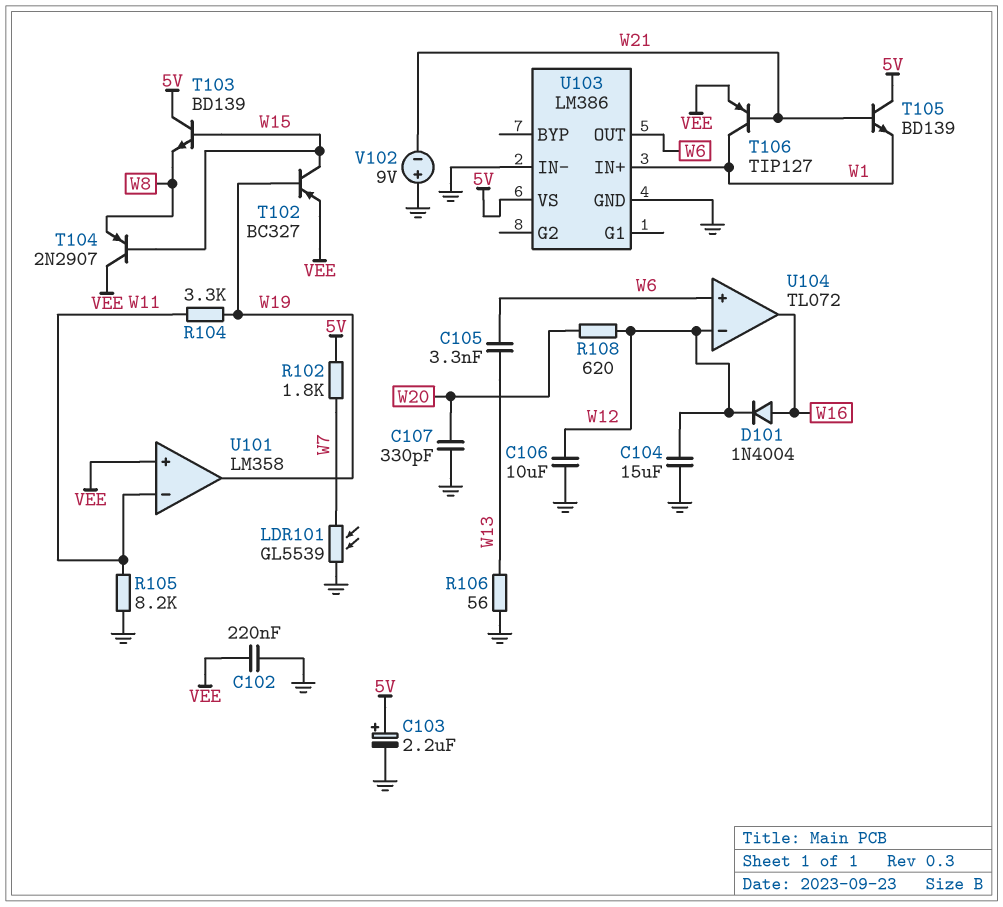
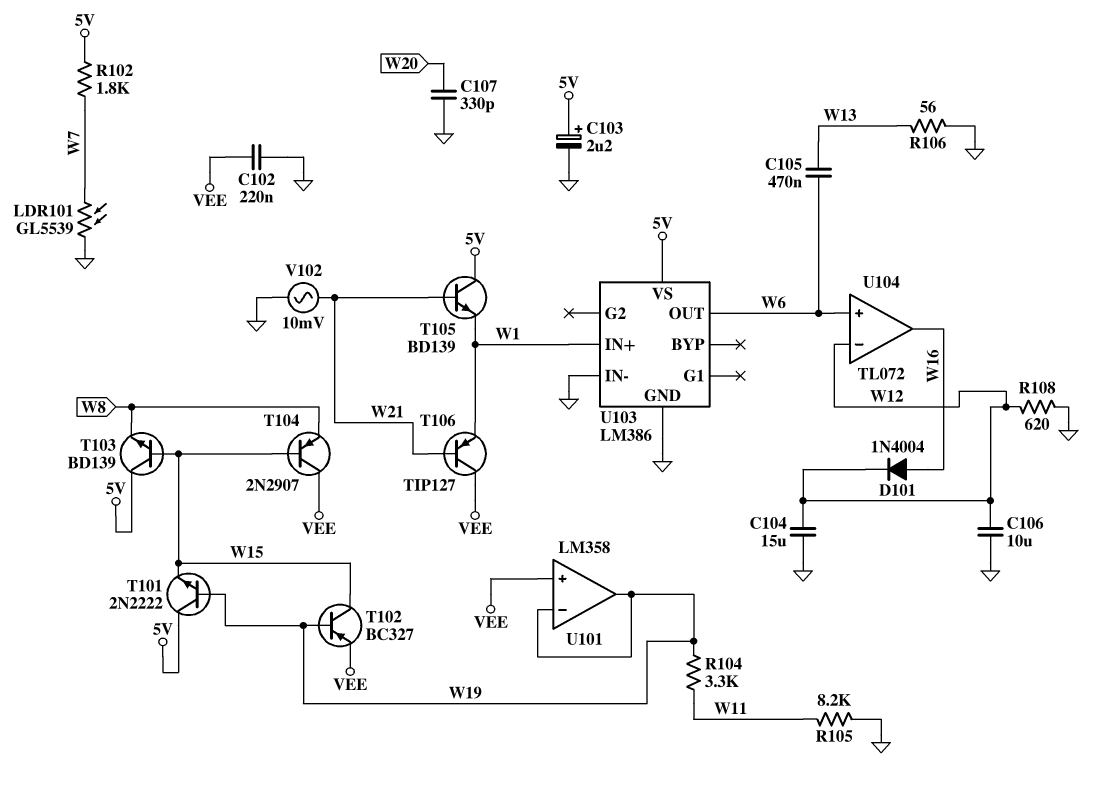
C105: 3.3nF (W6, W13) -> 470nF (W6, W13)
R108: 620 (W12, W20) -> 620 (GND, W12)
T101: none -> NPN 2N2222 (B W19, C 5V, E W15)
T106: PNP TIP127 (B W21, C W1, E VEE) -> PNP TIP127 (B W21, C VEE, E W1)
U101 pin in-: W11 -> W19
V102: 9V (plus GND, minus W21) -> AC 10mV (GND, W21)

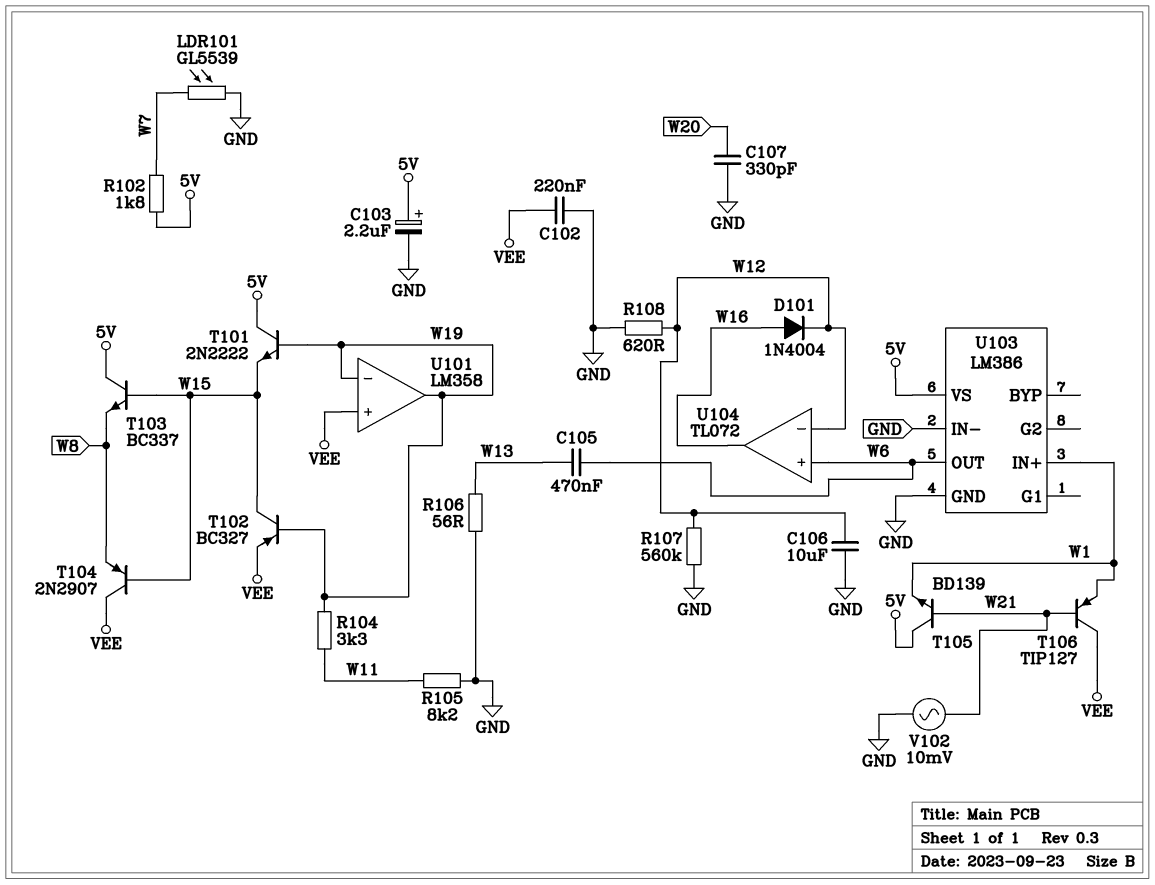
C104: 15uF (GND, W12) -> none
R107: none -> 560k (GND, W12)
T103: NPN BD139 (B W15, C 5V, E W8) -> NPN BC337 (B W15, C 5V, E W8)

